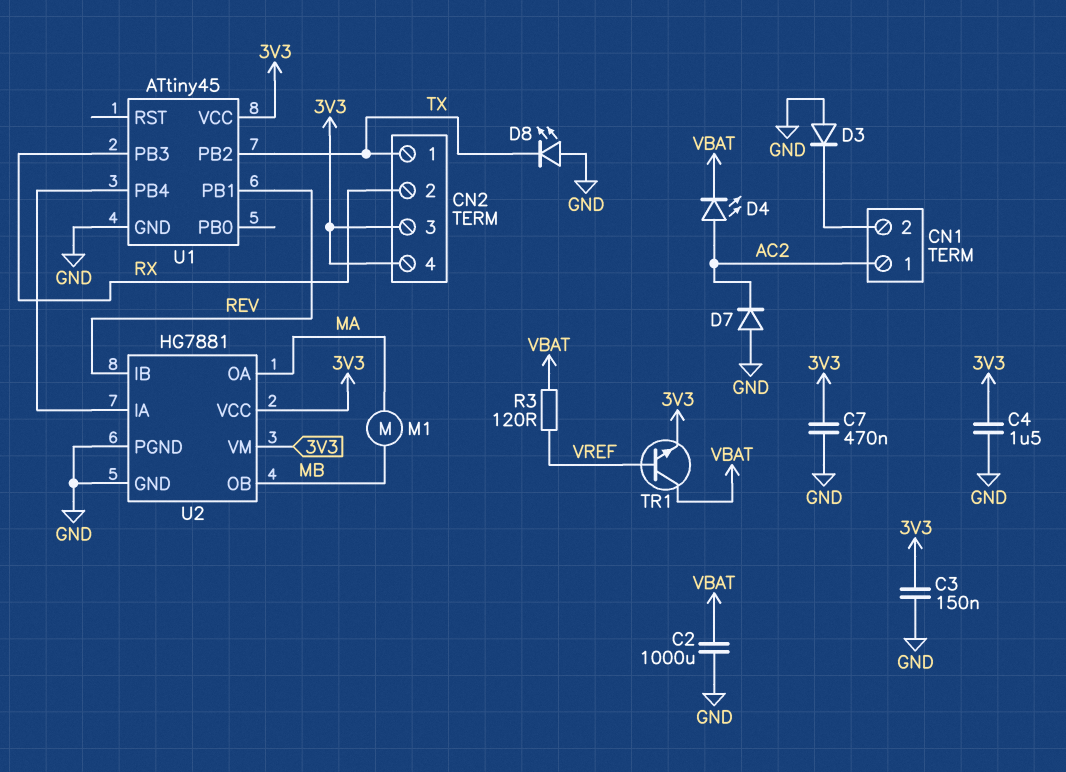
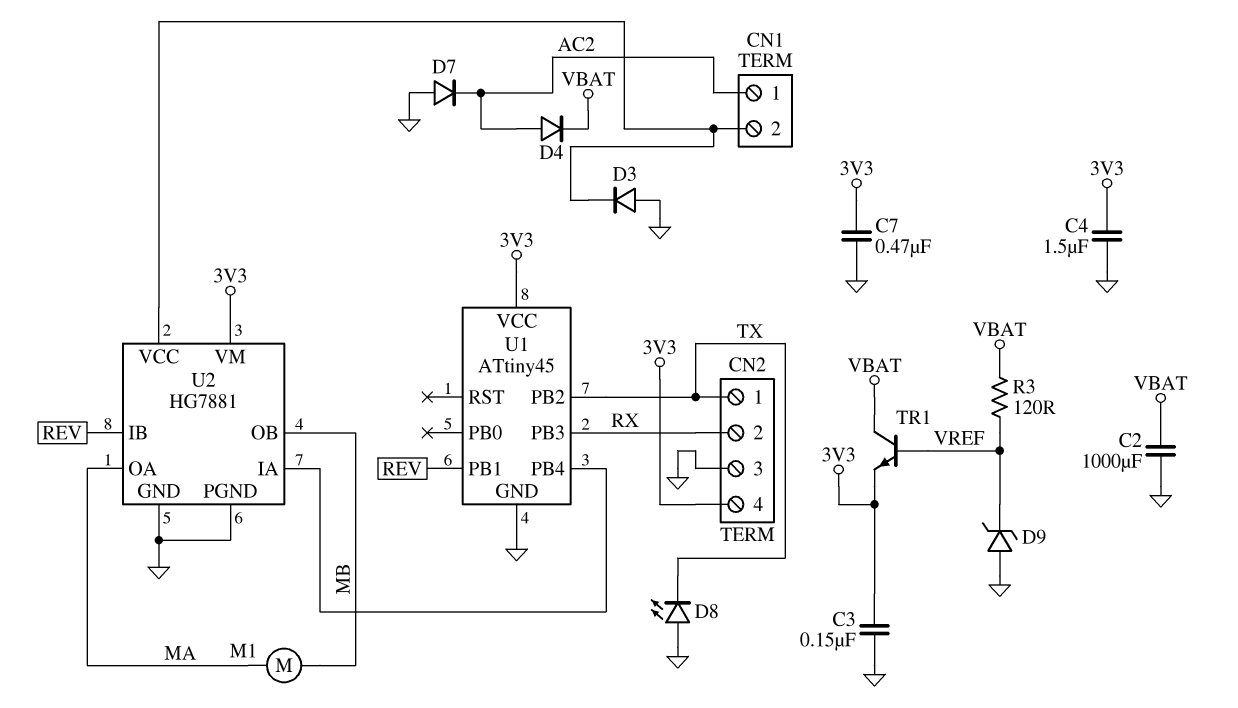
CN2 pin 3: 3V3 -> GND
D4: LED (A AC2, K VBAT) -> diode (A AC2, K VBAT)
D9: none -> zener (A GND, K VREF)
U2 pin VCC: 3V3 -> CN1/2

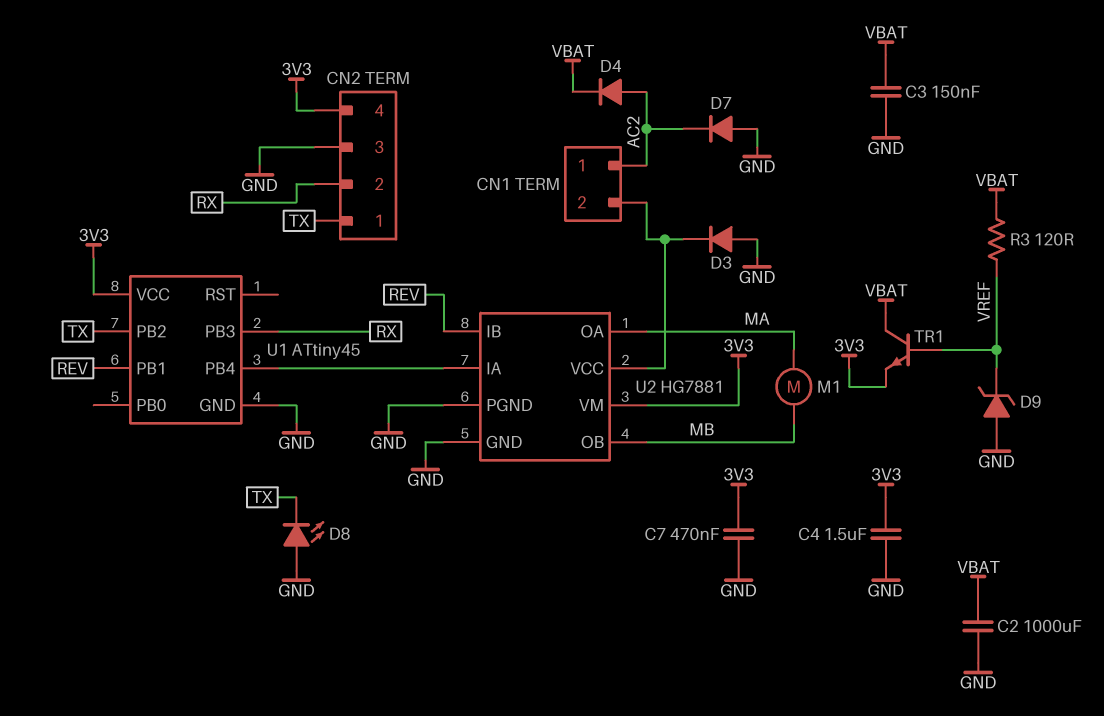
C3: 150nF (3V3, GND) -> 150nF (GND, VBAT)

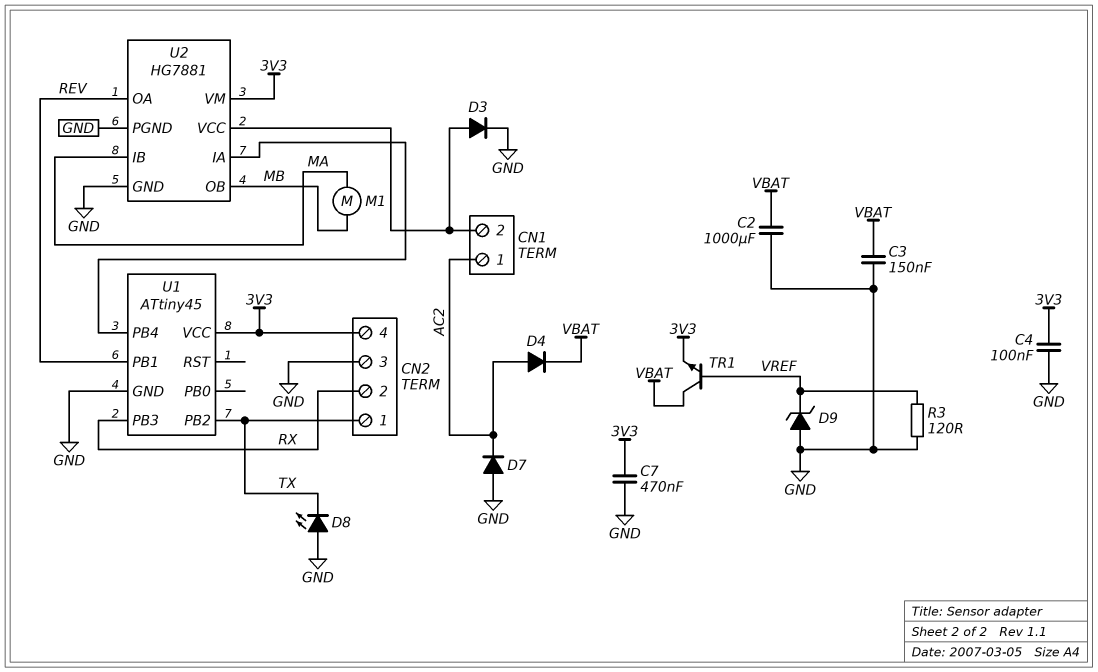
C4: 1.5uF (3V3, GND) -> 100nF (3V3, GND)
D3: diode (A GND, K CN1/2) -> diode (A CN1/2, K GND)
R3: 120 (VBAT, VREF) -> 120 (GND, VREF)
U2 pin IB: REV -> MA
U2 pin OA: MA -> REV

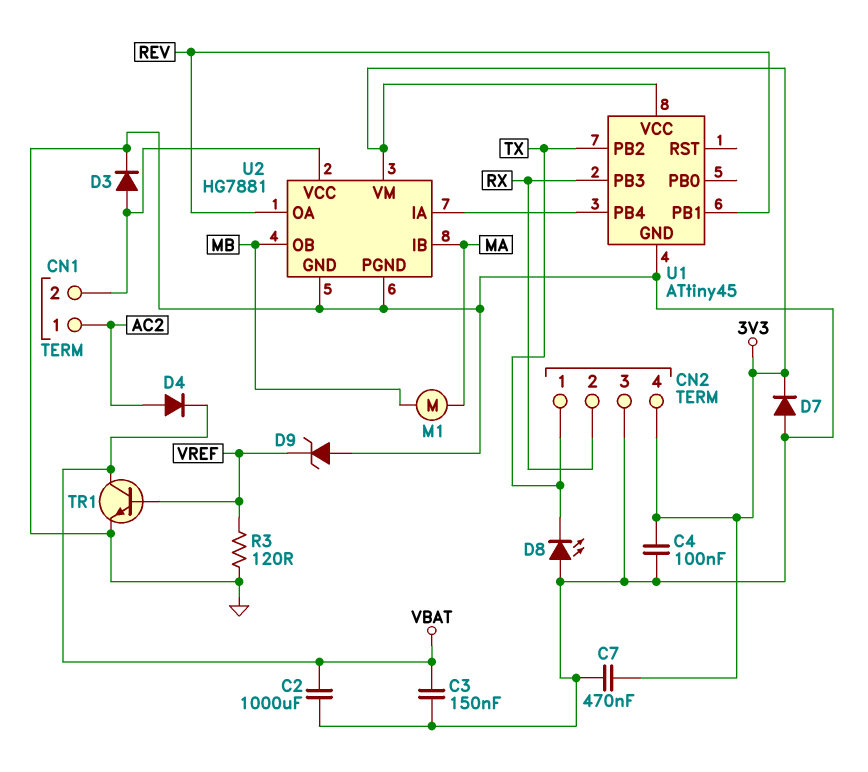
D7: diode (A GND, K AC2) -> diode (A GND, K 3V3)
TR1: NPN (B VREF, C VBAT, E 3V3) -> NPN (B VREF, C VBAT, E GND)

